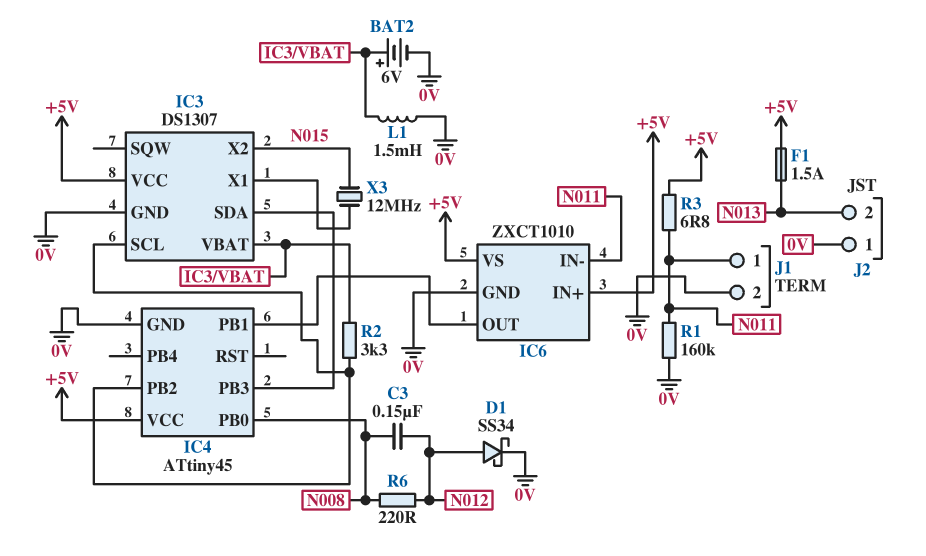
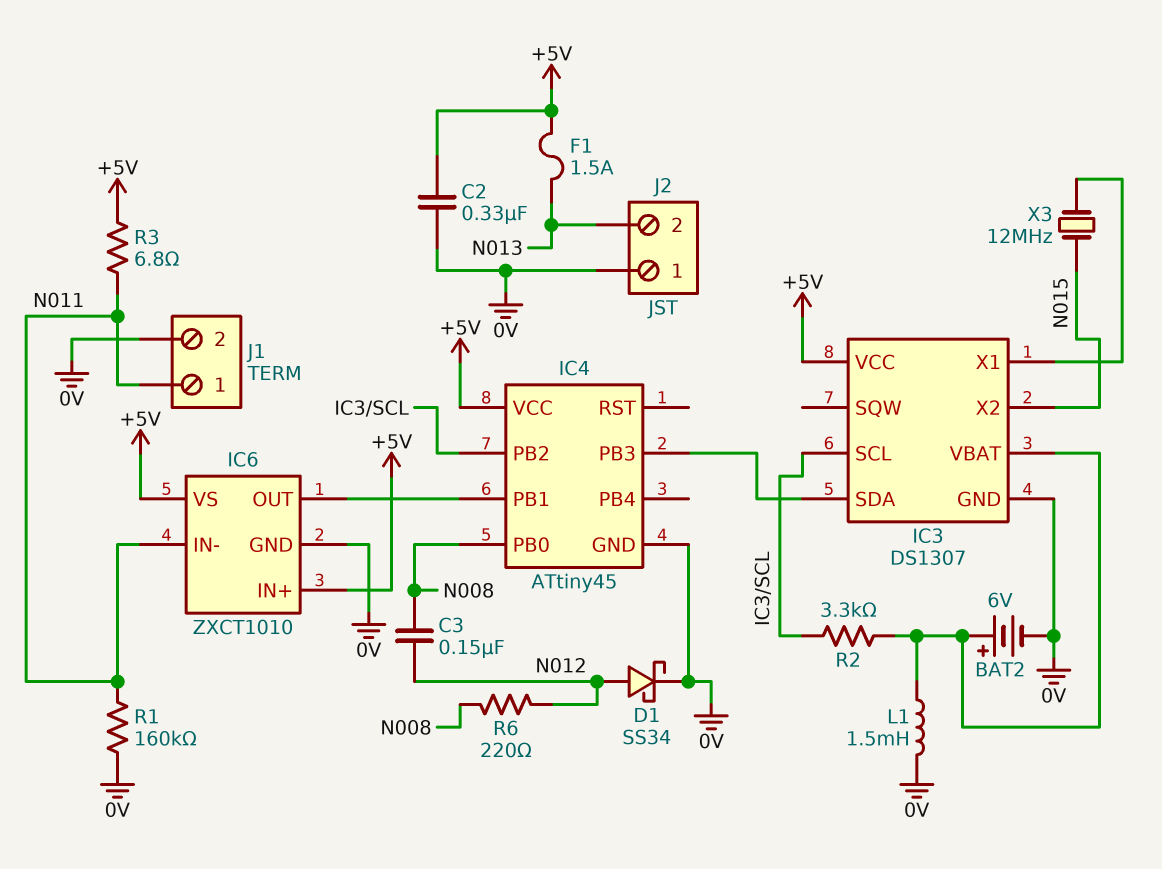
C2: none -> 330nF (+5V, 0V)

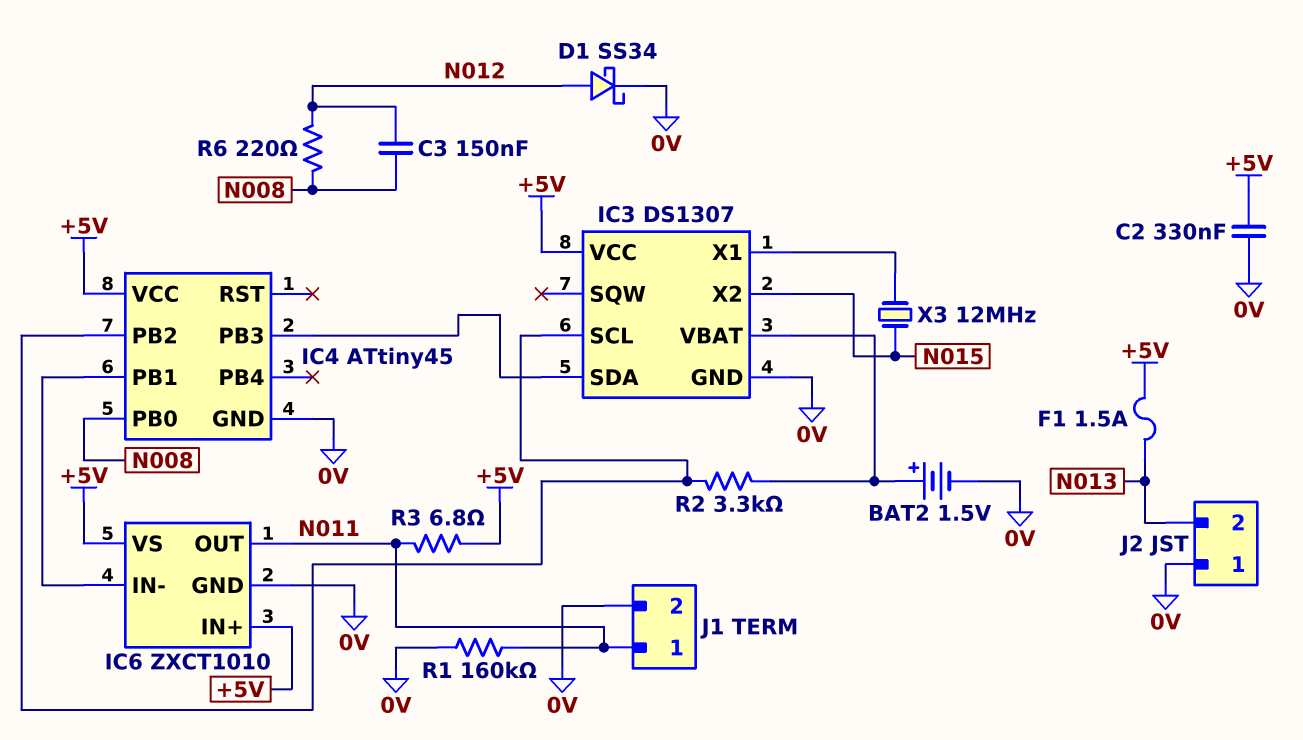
BAT2: 6V (plus IC3/VBAT, minus 0V) -> 1.5V (plus IC3/VBAT, minus 0V)
IC6 pin IN-: N011 -> IC4/PB1
IC6 pin OUT: IC4/PB1 -> N011
L1: 1.5mH (0V, IC3/VBAT) -> none

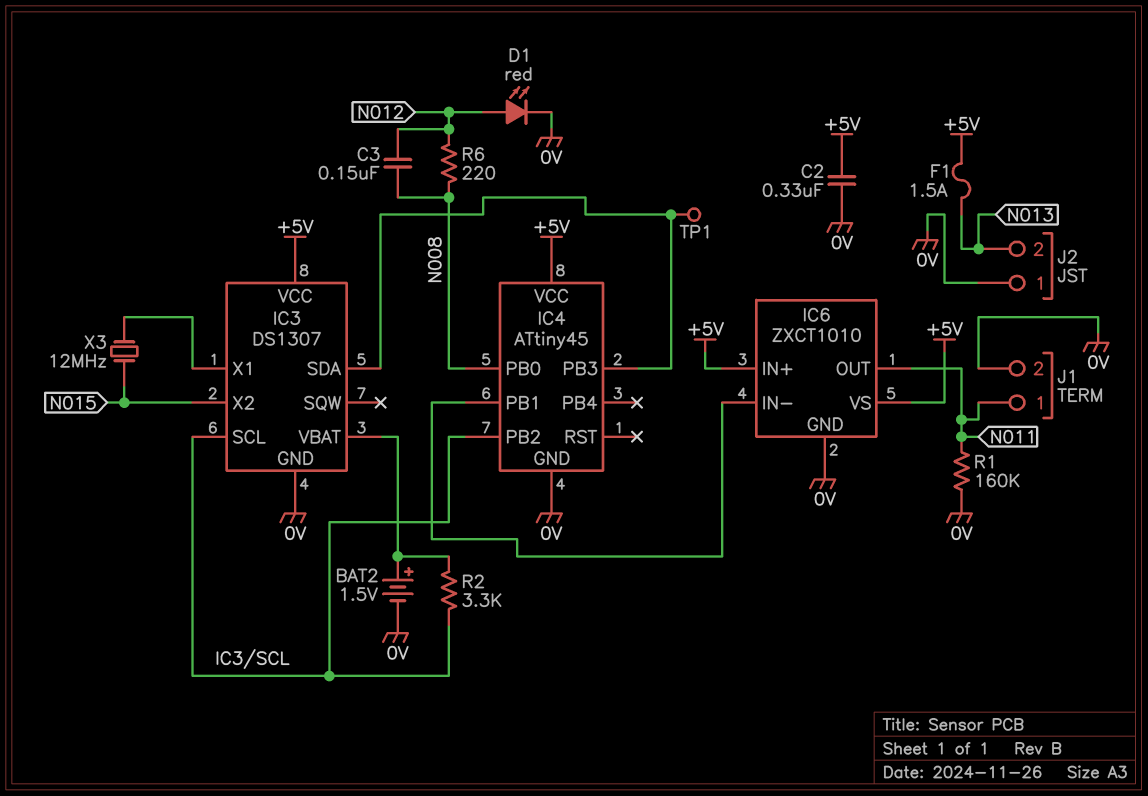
D1: schottky SS34 (A N012, K 0V) -> LED red (A N012, K 0V)
R3: 6.8 (+5V, N011) -> none
TP1: none -> test point (IC3/SDA)

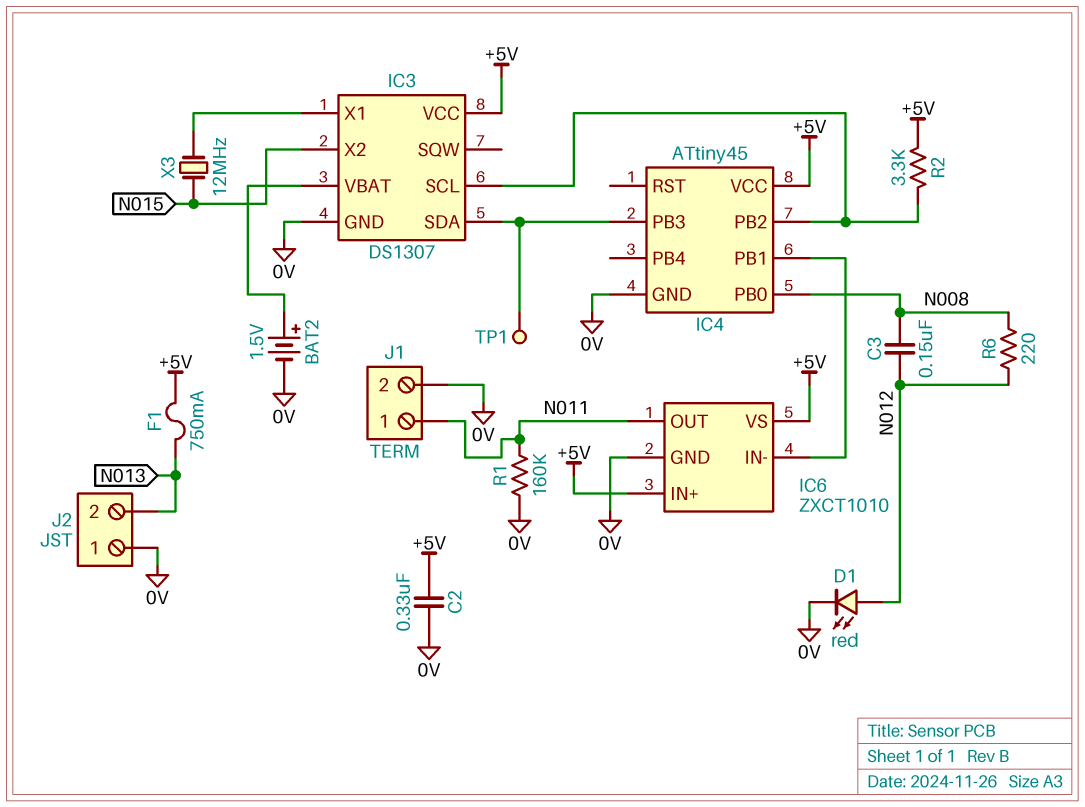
F1: 1.5A (+5V, N013) -> 750mA (+5V, N013)
R2: 3.3k (IC3/SCL, IC3/VBAT) -> 3.3k (+5V, IC3/SCL)

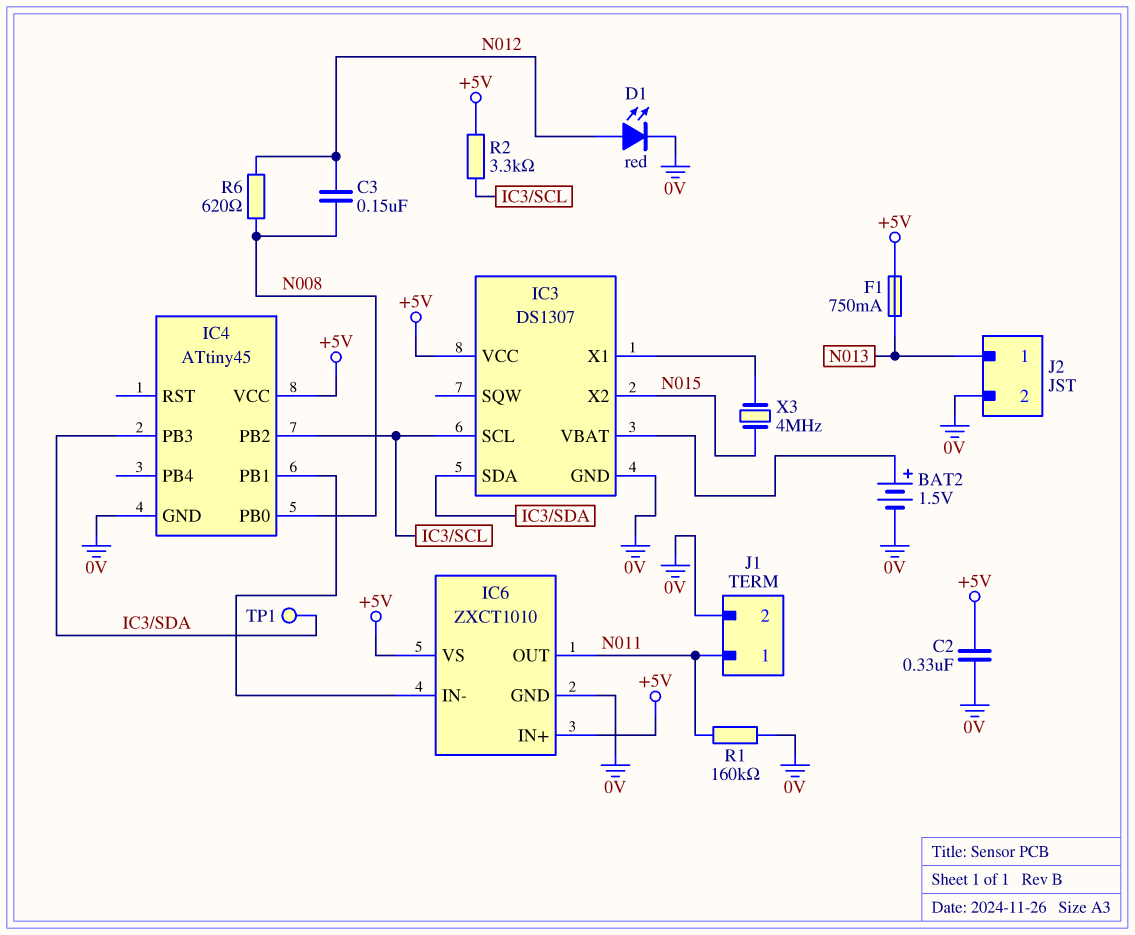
J2 pin 1: 0V -> N013
J2 pin 2: N013 -> 0V
R6: 220 (N008, N012) -> 620 (N008, N012)
X3: 12MHz (IC3/X1, N015) -> 4MHz (IC3/X1, N015)

